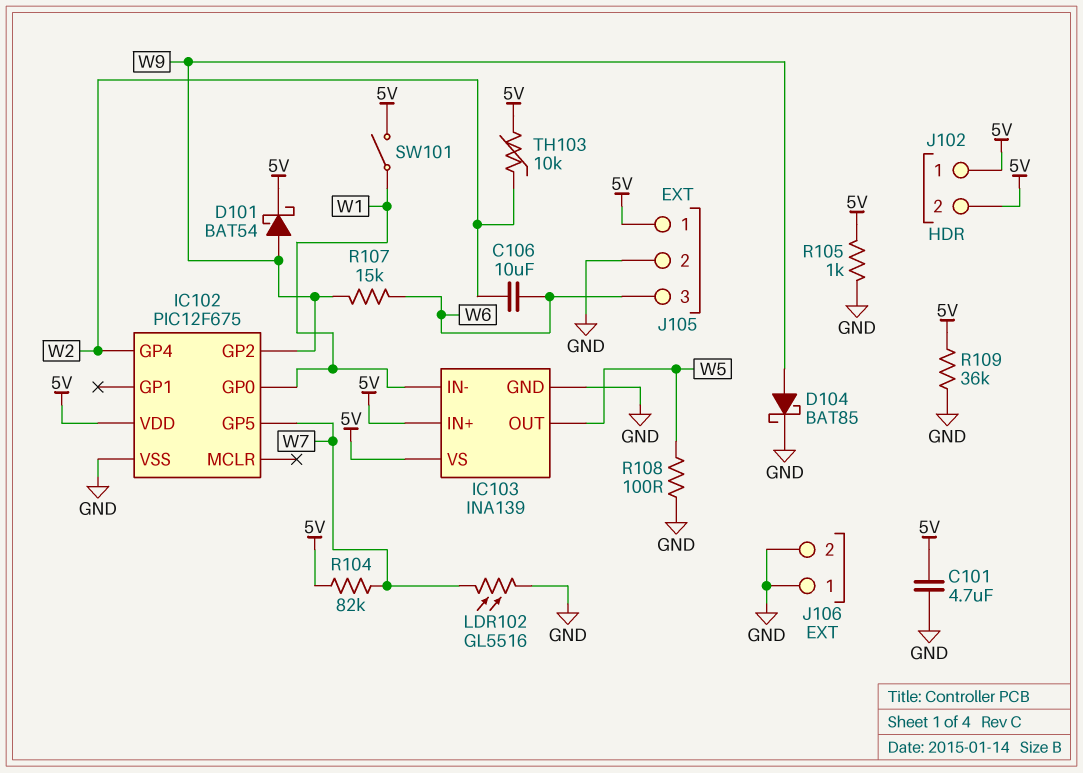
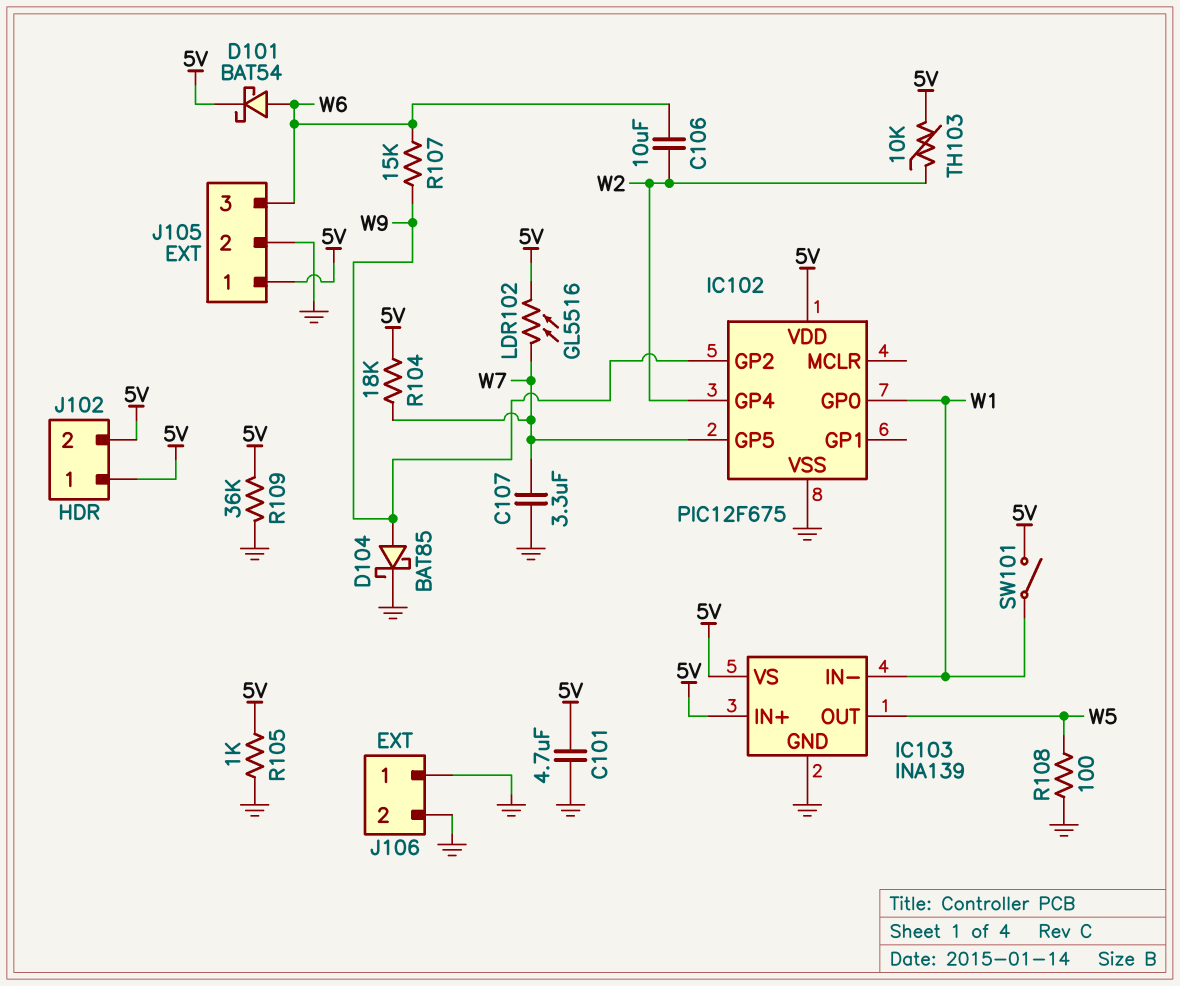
C107: none -> 3.3uF (GND, W7)
D101: schottky BAT54 (A W9, K 5V) -> schottky BAT54 (A W6, K 5V)
LDR102: GL5516 (GND, W7) -> GL5516 (5V, W7)
R104: 82k (5V, W7) -> 18k (5V, W7)

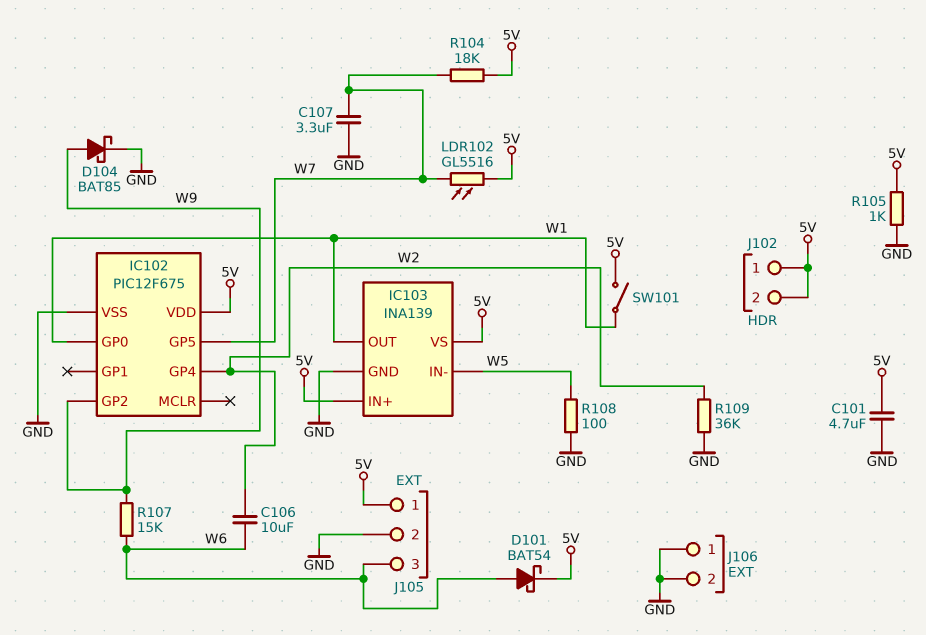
IC103 pin IN-: W1 -> W5
IC103 pin OUT: W5 -> W1
R109: 36k (5V, GND) -> 36k (GND, W2)
TH103: 10k (5V, W2) -> none

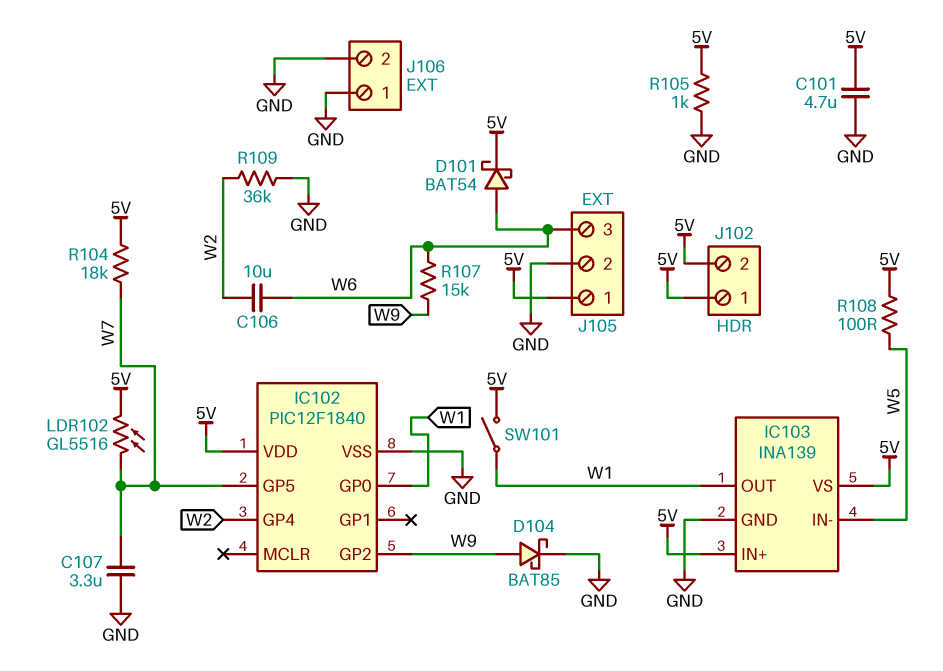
IC102: PIC12F675 -> PIC12F1840
R108: 100 (GND, W5) -> 100 (5V, W5)

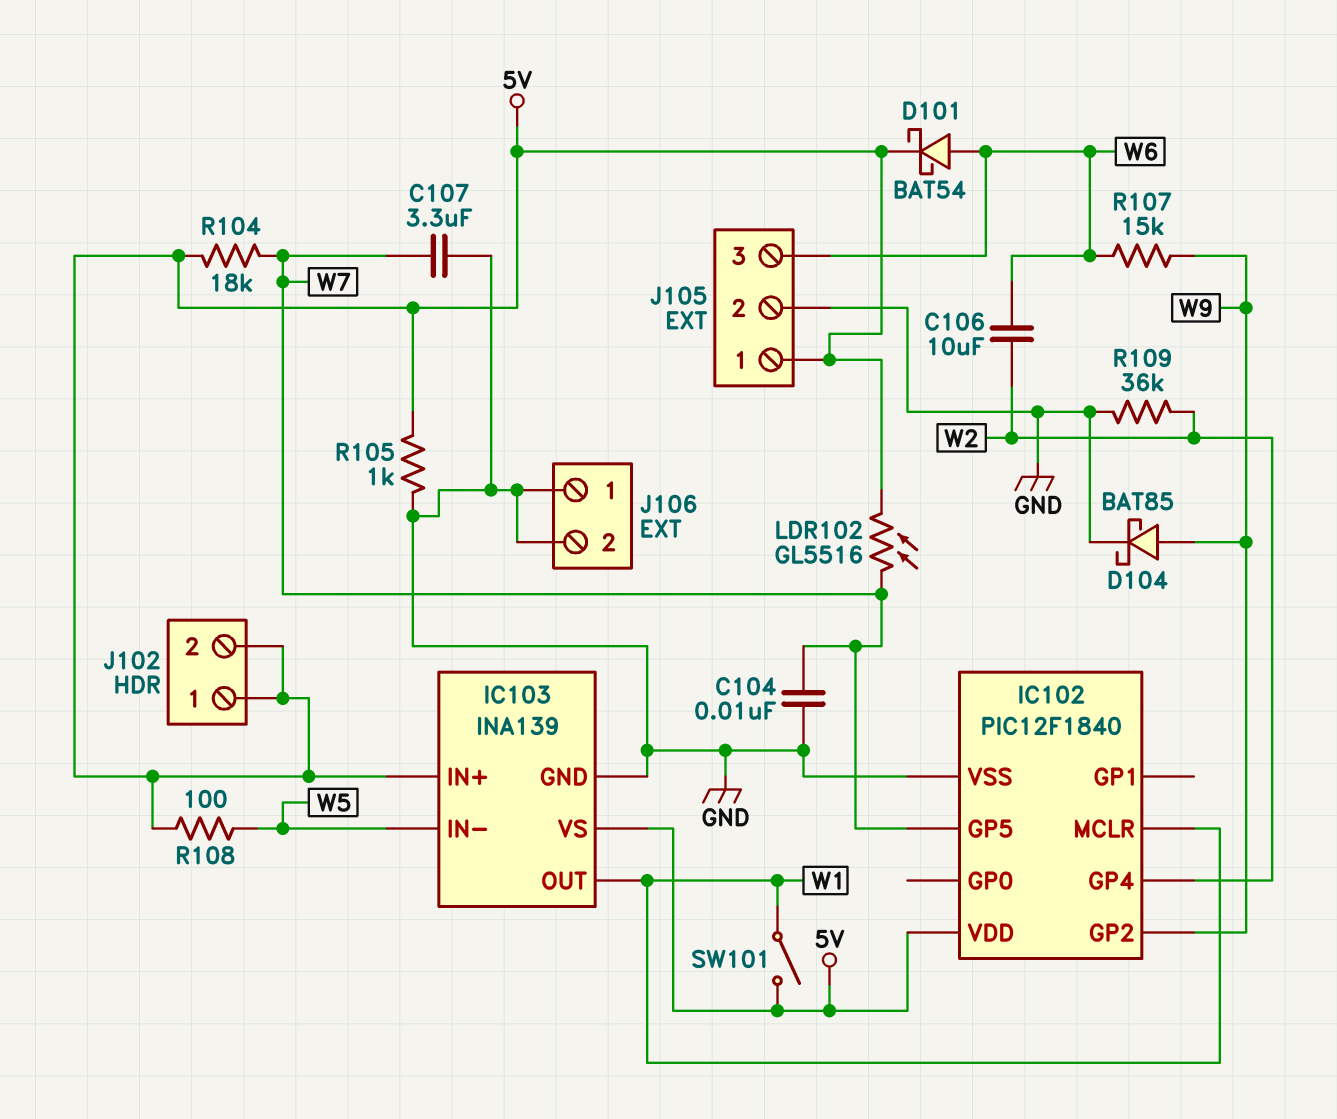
C101: 4.7uF (5V, GND) -> none
C104: none -> 10nF (GND, W7)
IC102 pin GP0: W1 -> none
IC102 pin MCLR: none -> W1

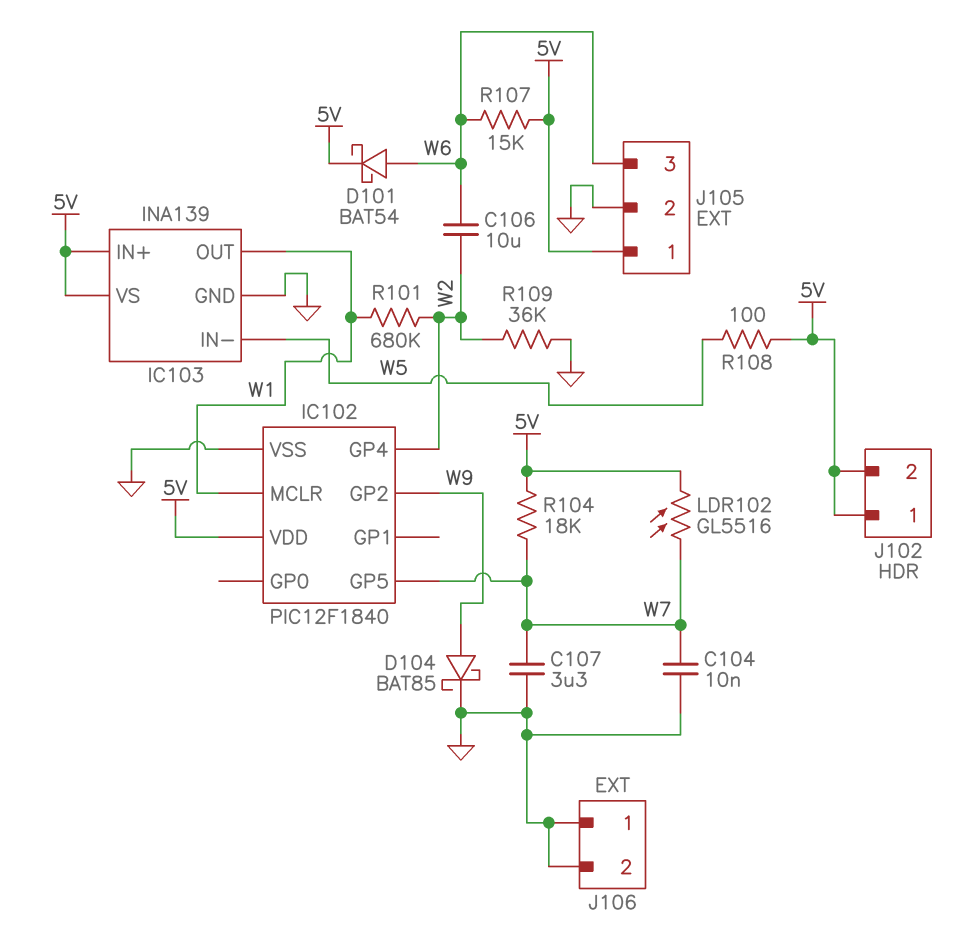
R101: none -> 680k (W1, W2)
R105: 1k (5V, GND) -> none
R107: 15k (W6, W9) -> 15k (5V, W6)
SW101: switch (5V, W1) -> none

